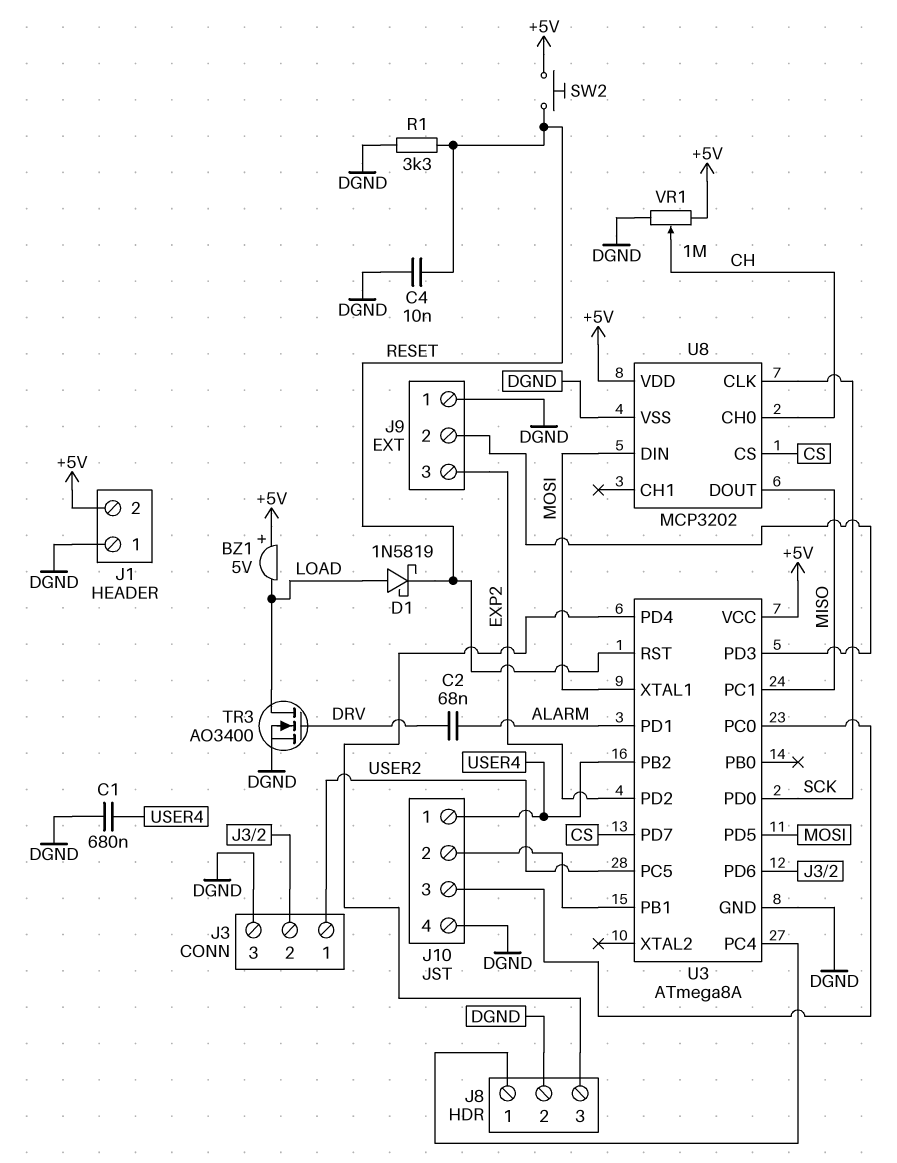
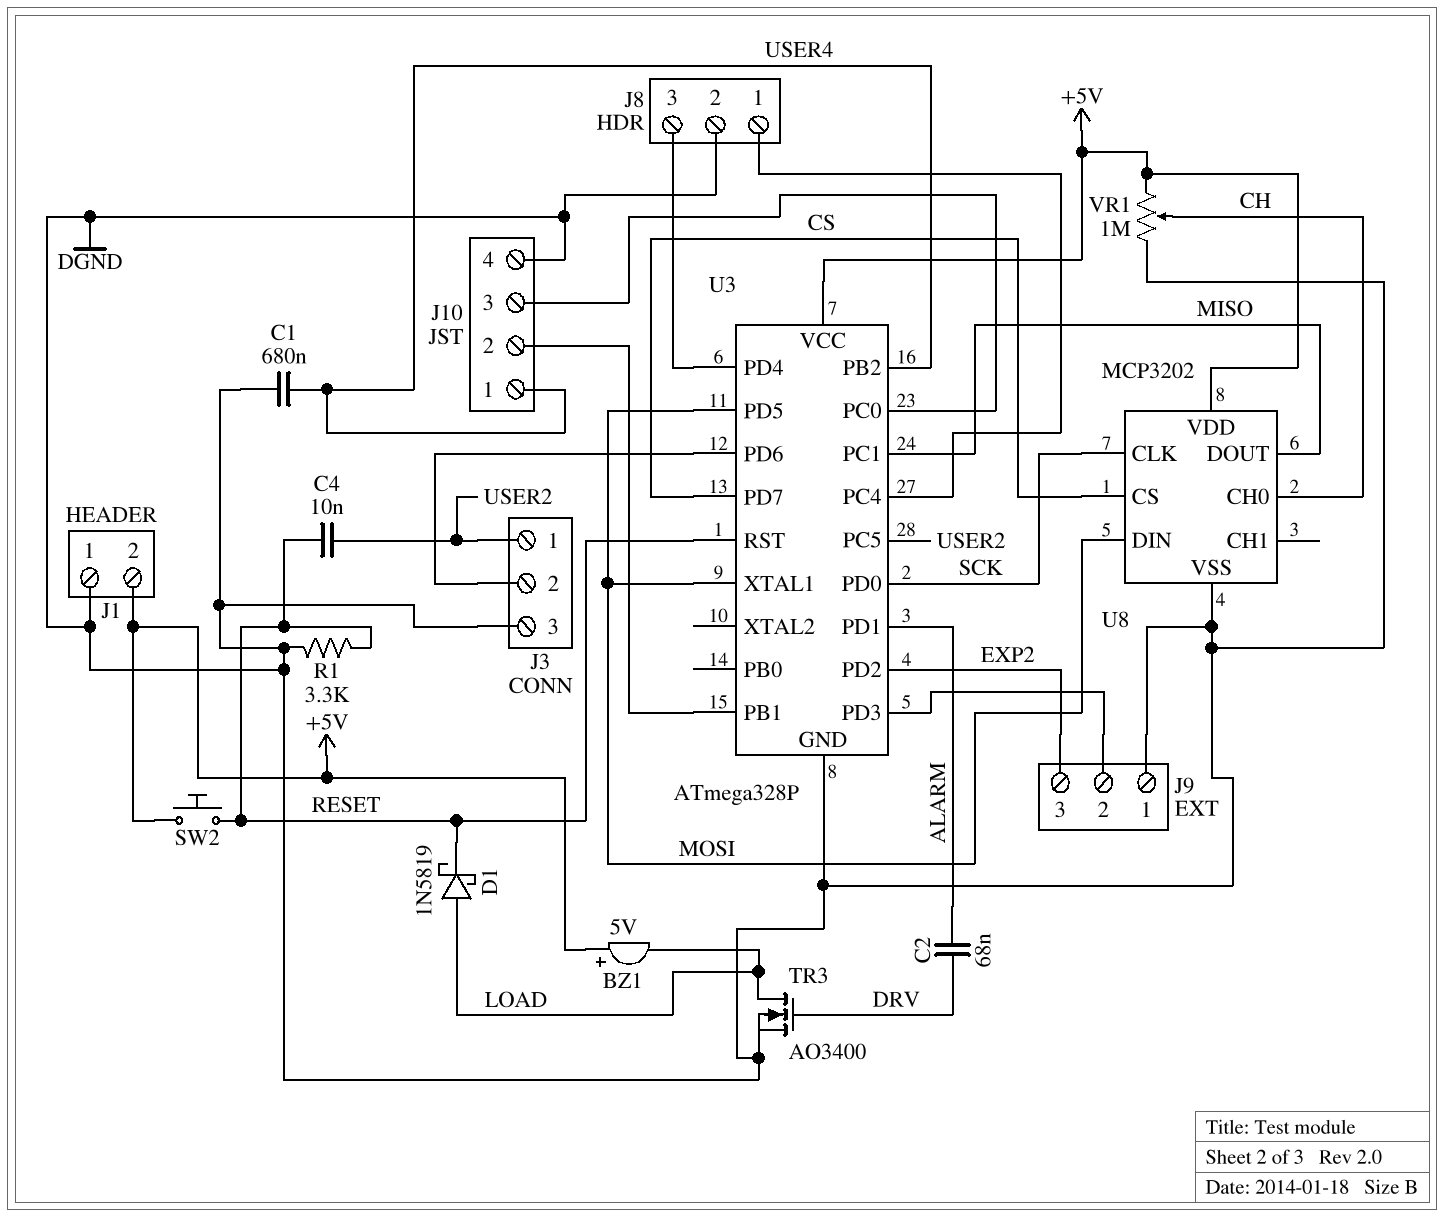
C4: 10nF (DGND, RESET) -> 10nF (RESET, USER2)
U3: ATmega8A -> ATmega328P

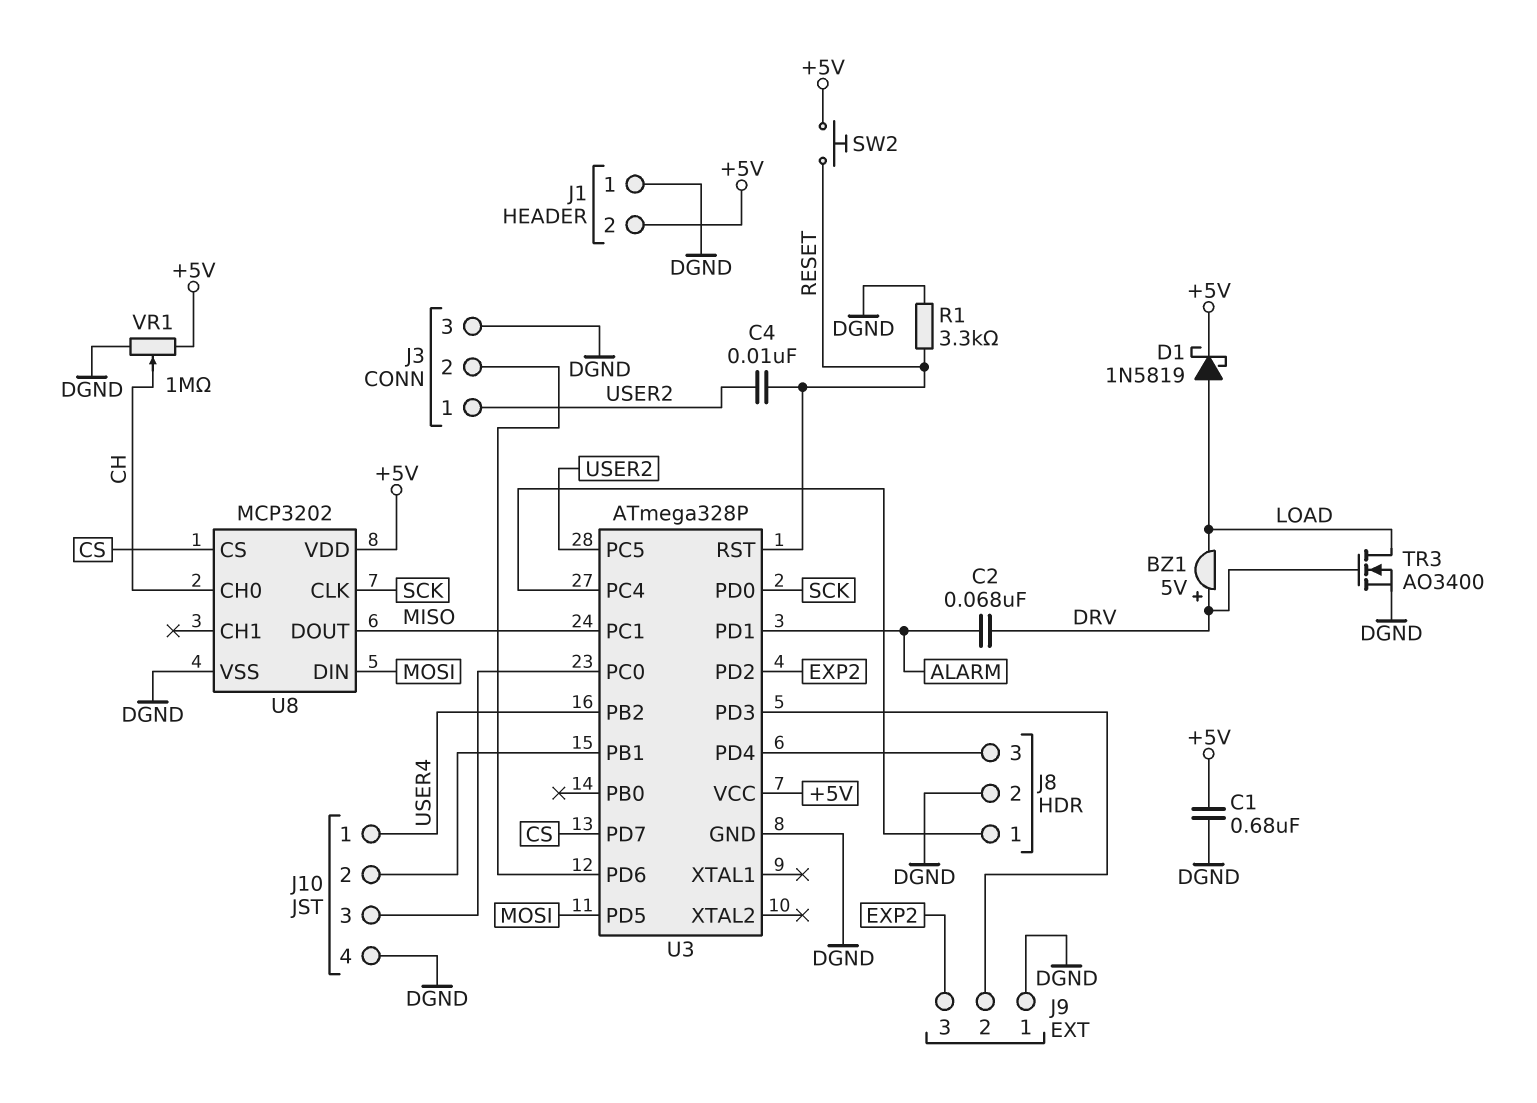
BZ1: buzzer 5V (plus +5V, minus LOAD) -> buzzer 5V (plus DRV, minus LOAD)
C1: 680nF (DGND, USER4) -> 680nF (+5V, DGND)
D1: schottky 1N5819 (A LOAD, K RESET) -> schottky 1N5819 (A LOAD, K +5V)
U3 pin XTAL1: MOSI -> none

